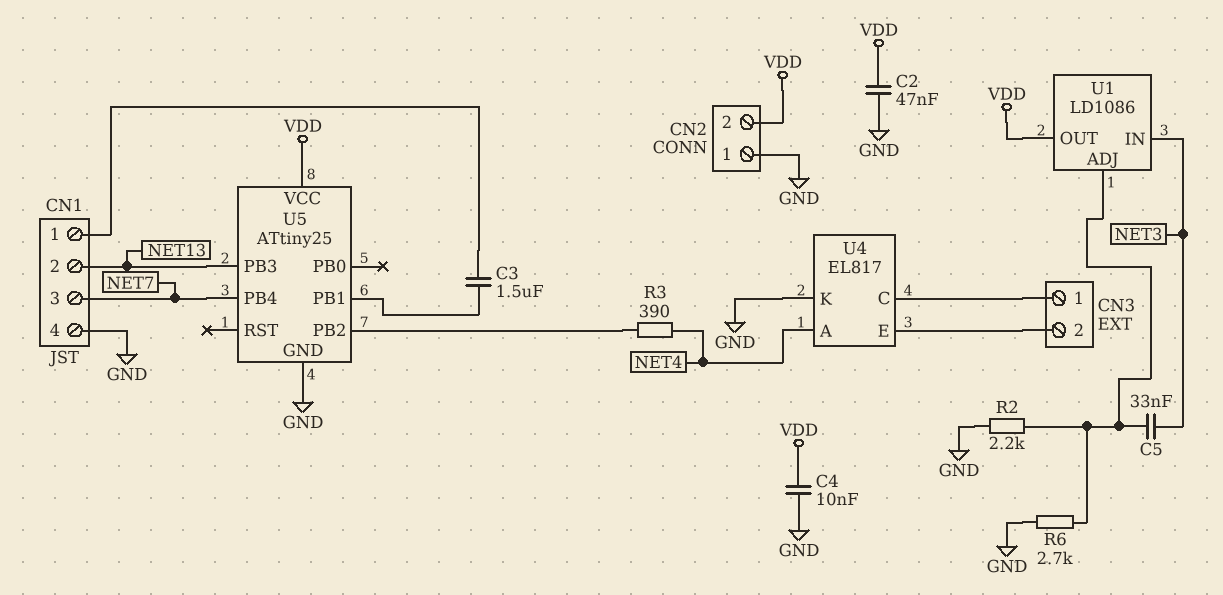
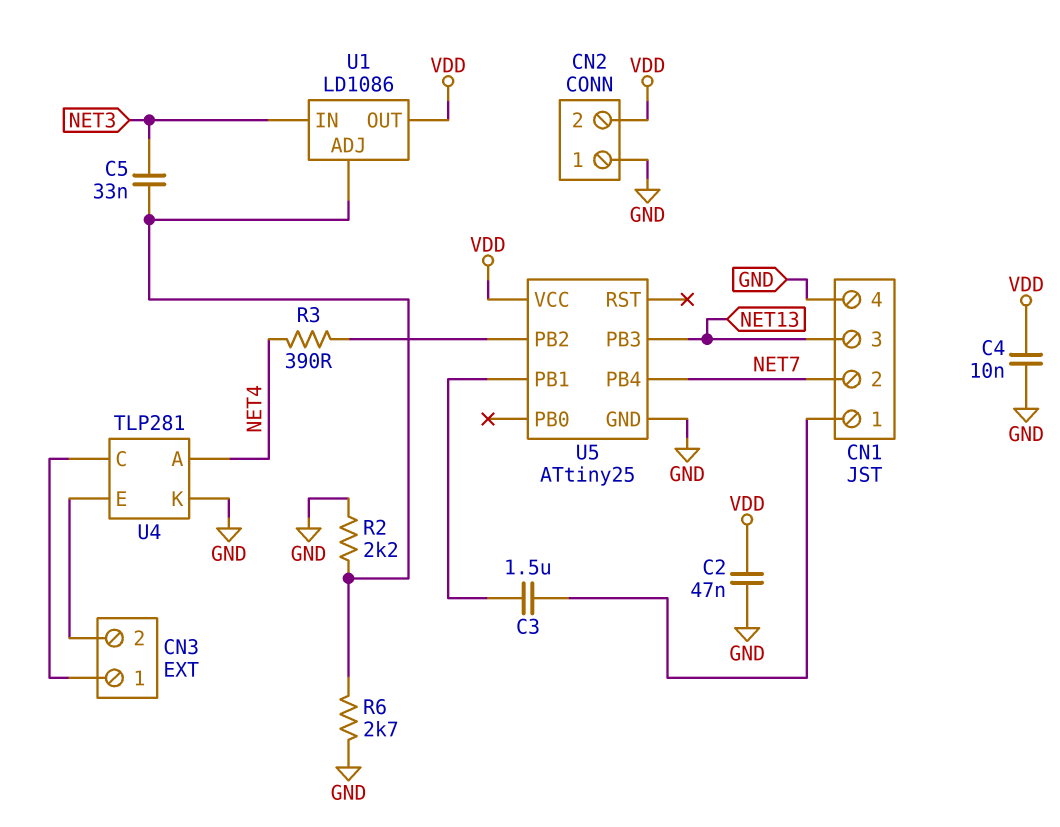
CN1 pin 2: NET13 -> NET7
CN1 pin 3: NET7 -> NET13
U4: EL817 -> TLP281

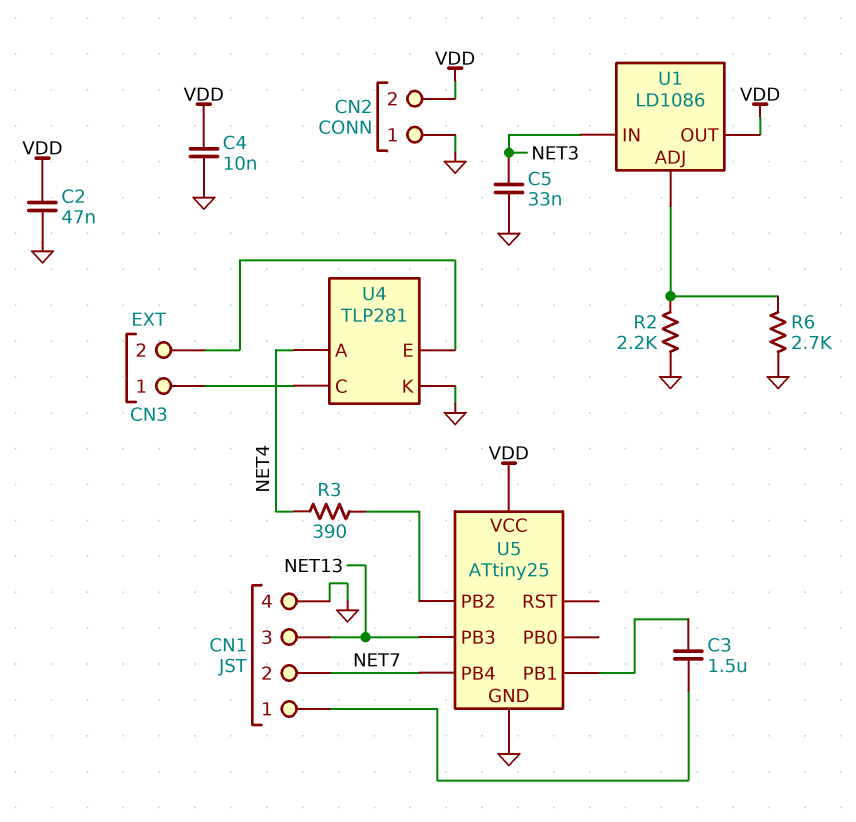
C5: 33nF (NET3, U1/ADJ) -> 33nF (GND, NET3)

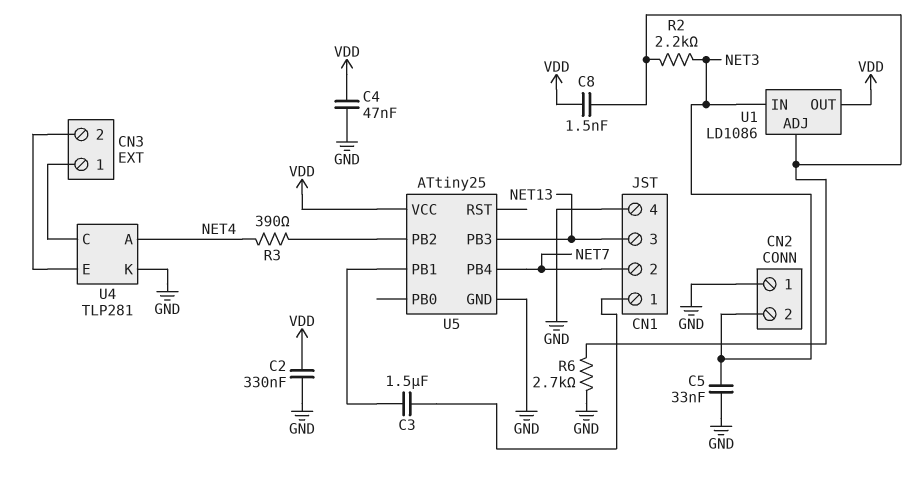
C2: 47nF (GND, VDD) -> 330nF (GND, VDD)
C4: 10nF (GND, VDD) -> 47nF (GND, VDD)
C8: none -> 1.5nF (U1/ADJ, VDD)
CN2 pin 2: VDD -> NET3
R2: 2.2k (GND, U1/ADJ) -> 2.2k (NET3, U1/ADJ)

